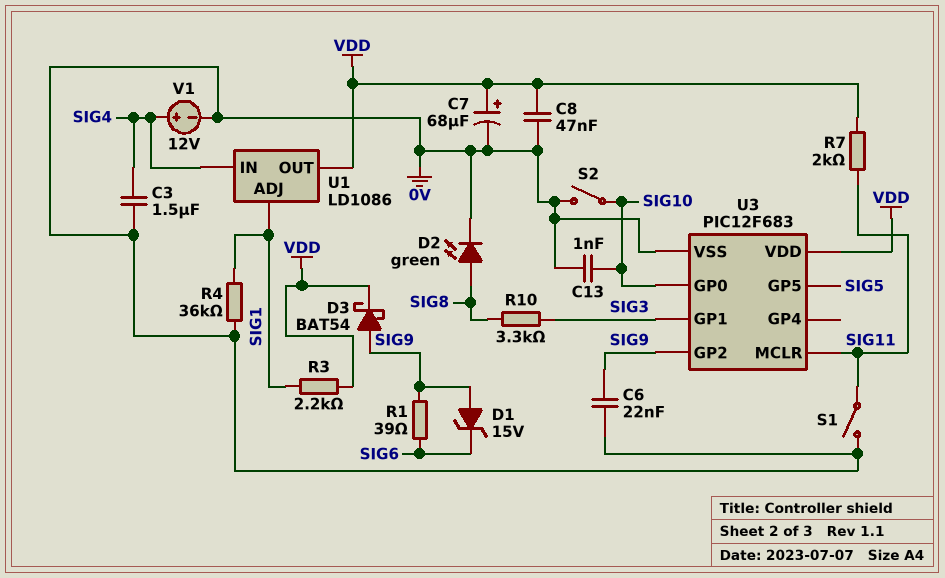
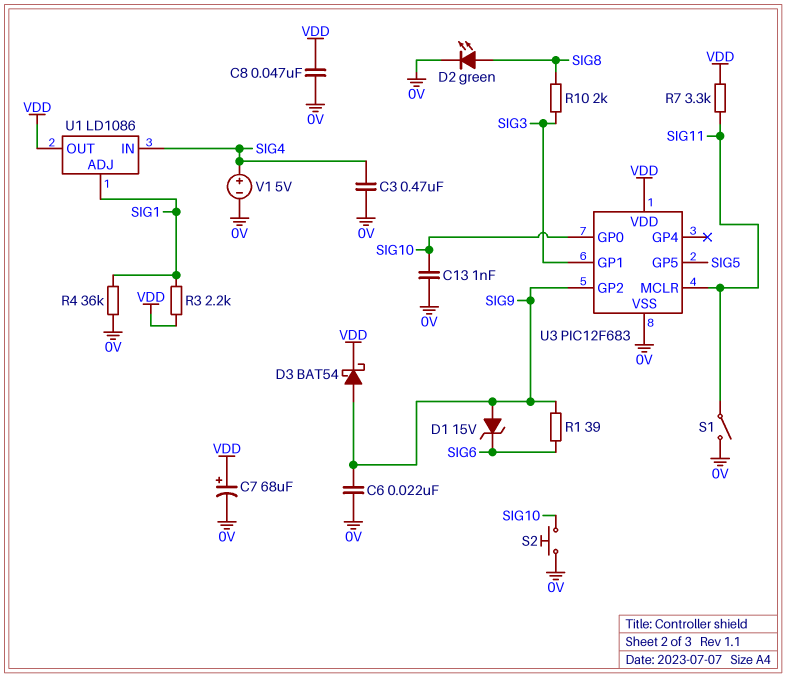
C3: 1.5uF (0V, SIG4) -> 470nF (0V, SIG4)
R7: 2k (SIG11, VDD) -> 3.3k (SIG11, VDD)
R10: 3.3k (SIG3, SIG8) -> 2k (SIG3, SIG8)
S2: switch (0V, SIG10) -> button (0V, SIG10)
V1: 12V (plus SIG4, minus 0V) -> 5V (plus SIG4, minus 0V)

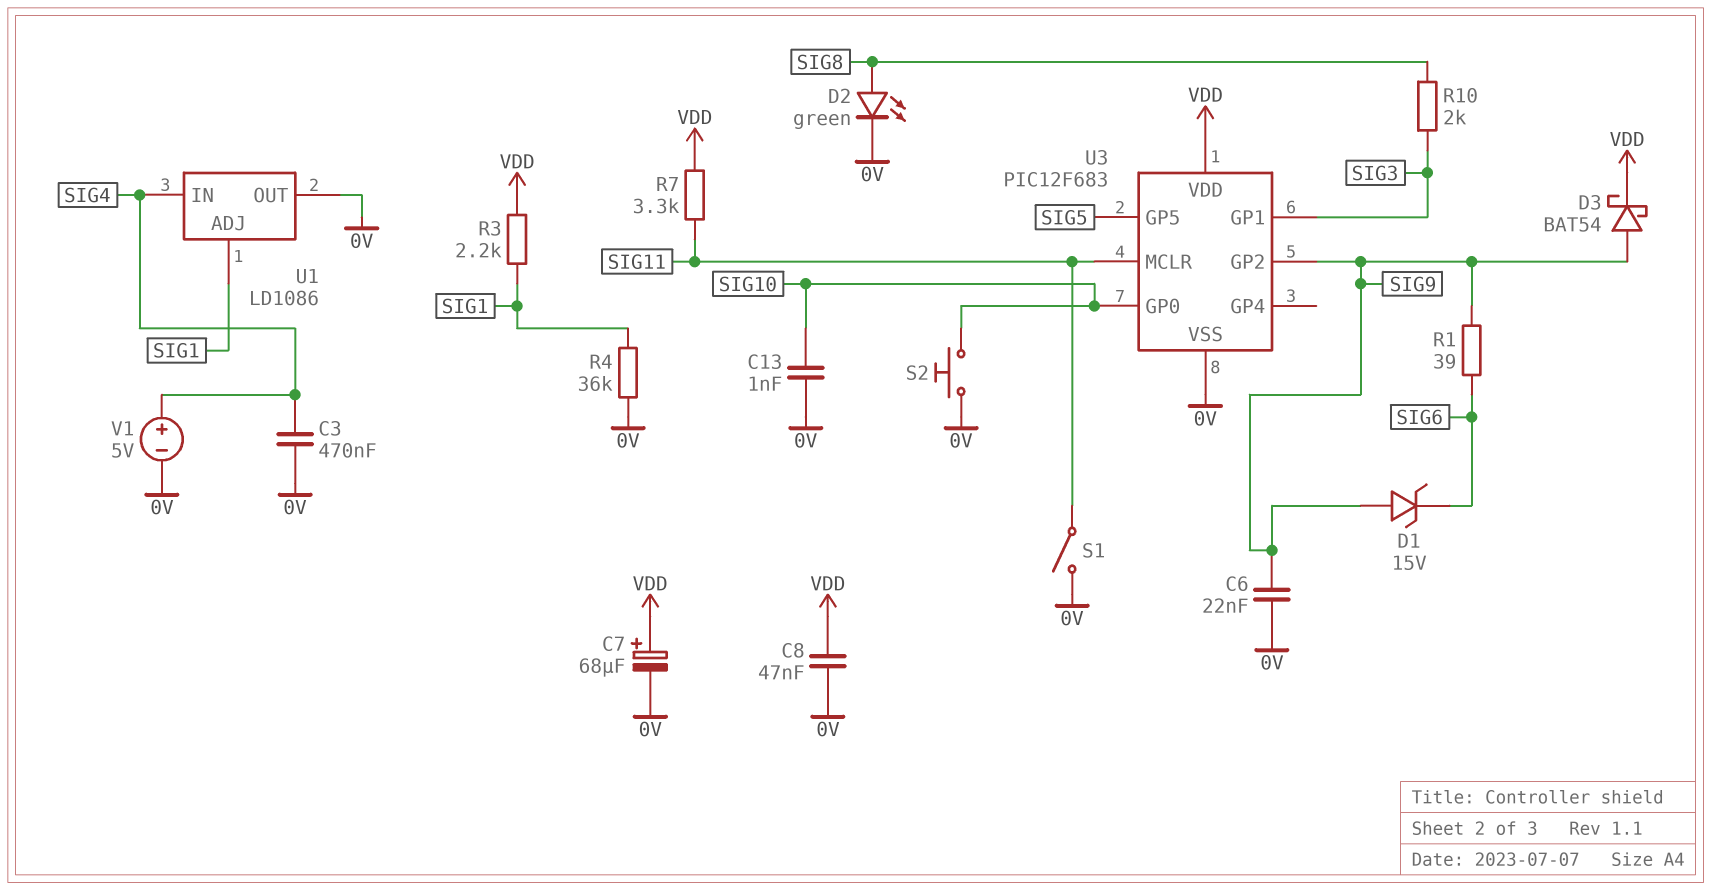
U1 pin OUT: VDD -> 0V

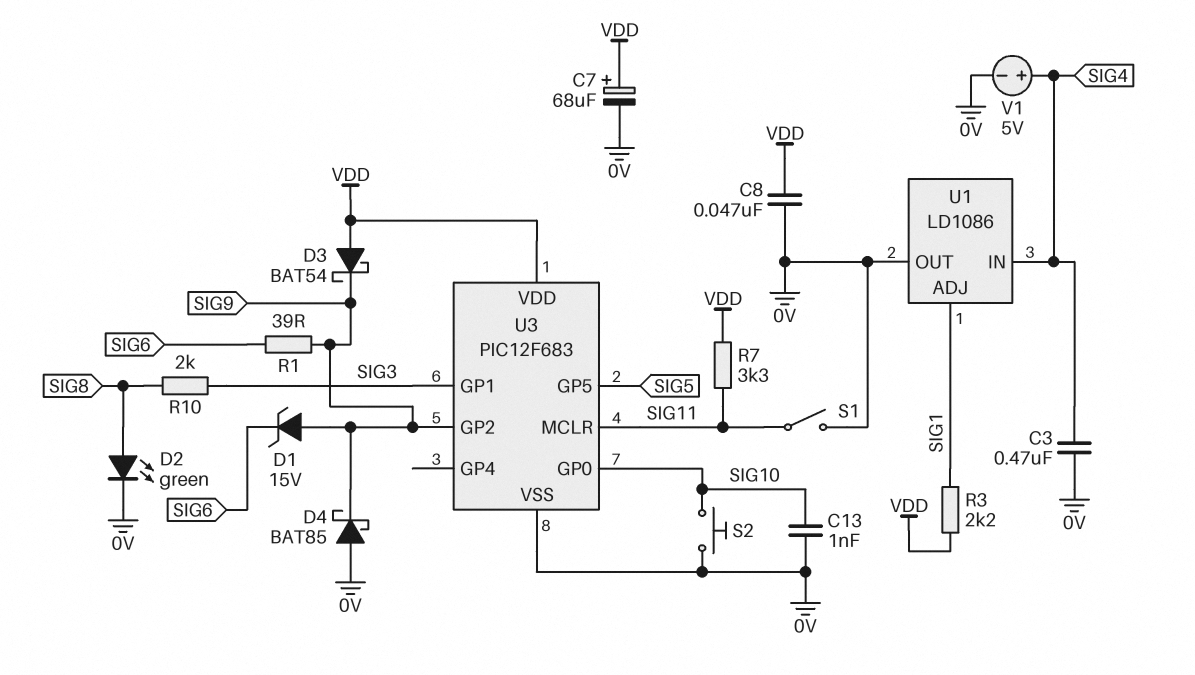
C6: 22nF (0V, SIG9) -> none
D3: schottky BAT54 (A SIG9, K VDD) -> schottky BAT54 (A VDD, K SIG9)
D4: none -> schottky BAT85 (A 0V, K SIG9)
R4: 36k (0V, SIG1) -> none

